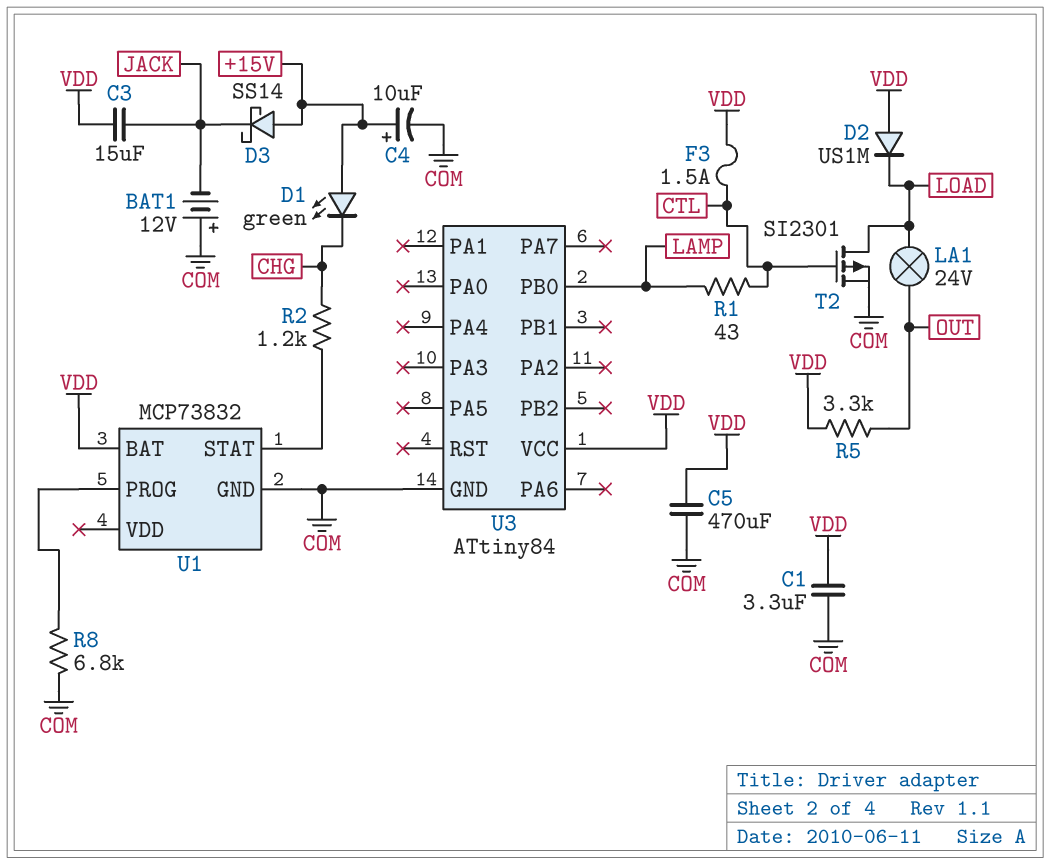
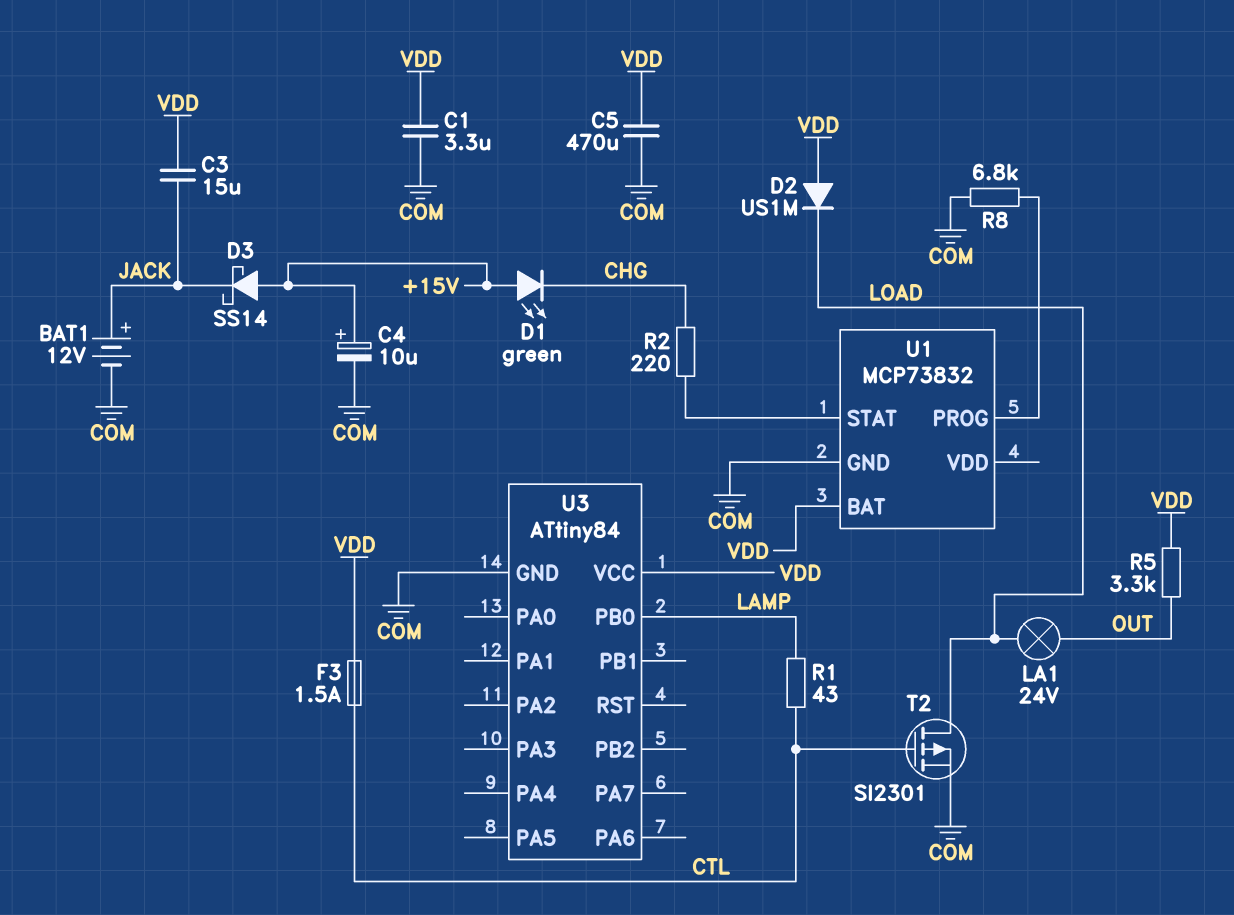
BAT1: 12V (plus COM, minus JACK) -> 12V (plus JACK, minus COM)
R2: 1.2k (CHG, U1/STAT) -> 220 (CHG, U1/STAT)

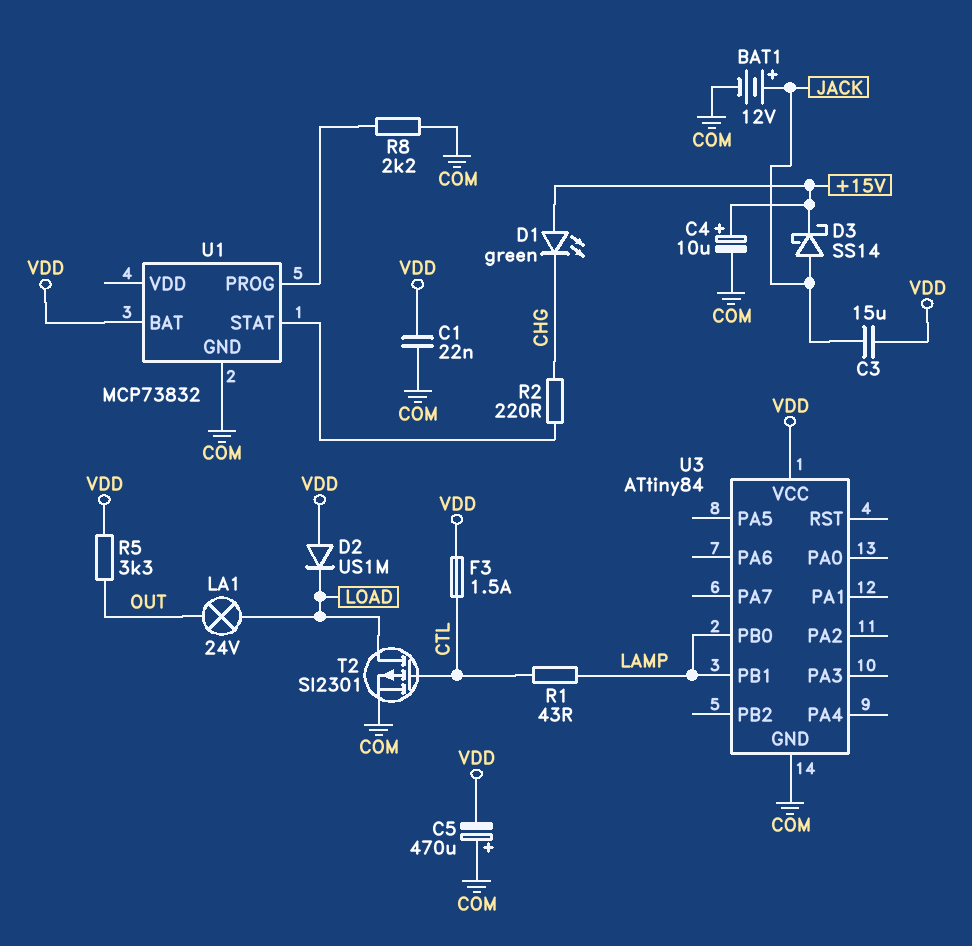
C1: 3.3uF (COM, VDD) -> 22nF (COM, VDD)
C5: 470uF (COM, VDD) -> 470uF (plus COM, minus VDD)
D3: schottky SS14 (A +15V, K JACK) -> schottky SS14 (A JACK, K +15V)
R8: 6.8k (COM, U1/PROG) -> 2.2k (COM, U1/PROG)
U3 pin PB1: none -> LAMP

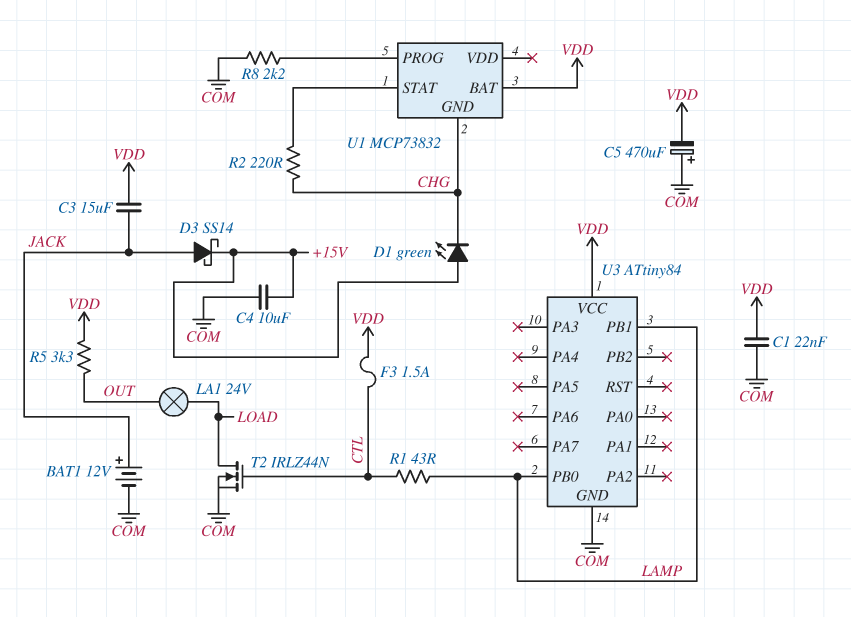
C4: 10uF (plus +15V, minus COM) -> 10uF (+15V, COM)
D2: diode US1M (A VDD, K LOAD) -> none
T2: PMOS SI2301 (G CTL, D LOAD, S COM) -> NMOS IRLZ44N (G CTL, D LOAD, S COM)
U1 pin GND: COM -> CHG

